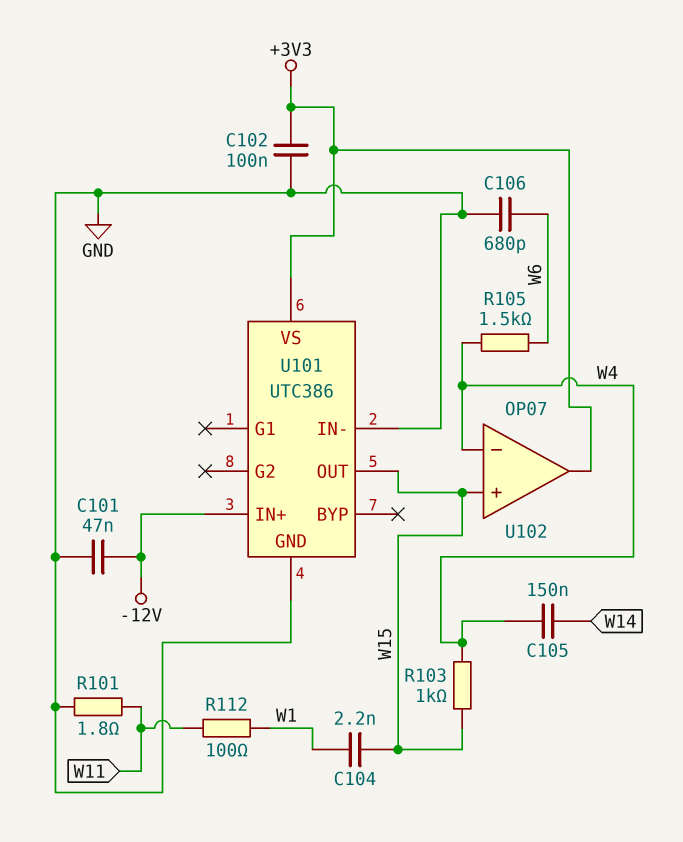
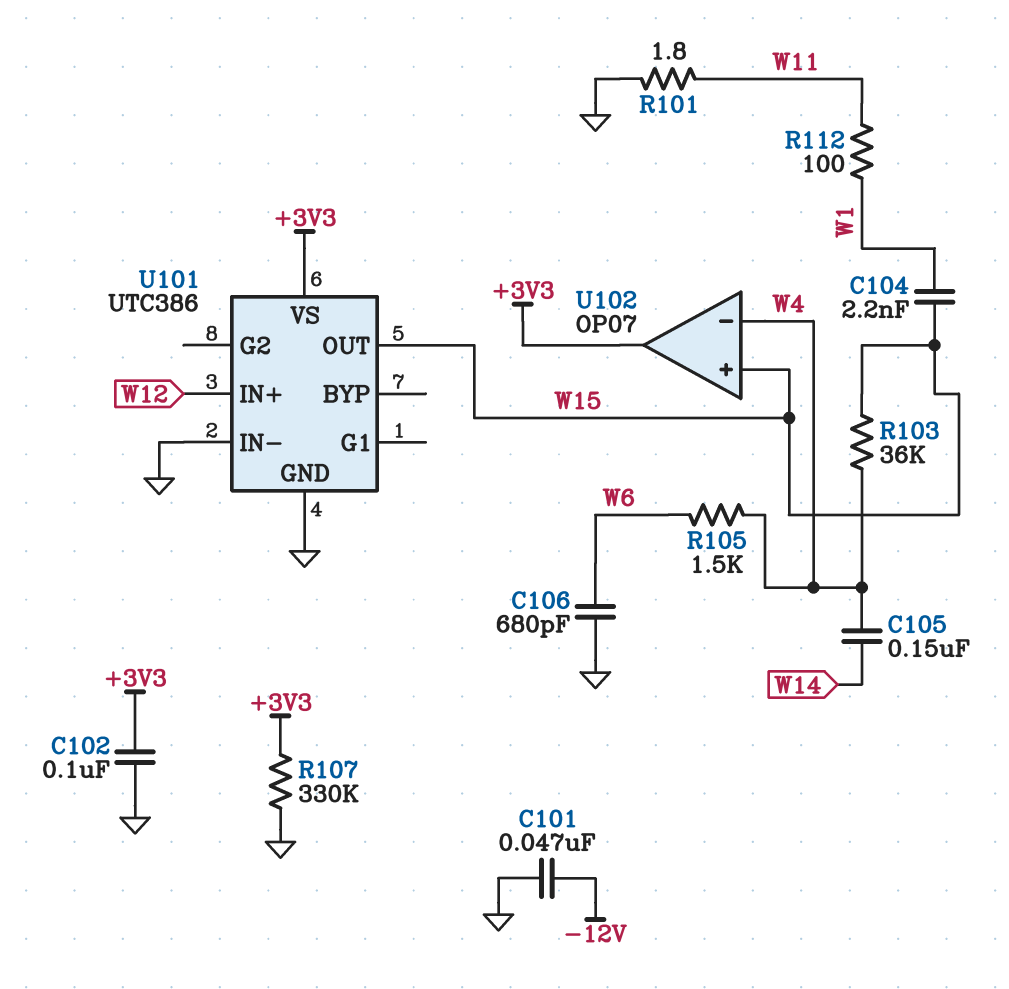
R103: 1k (W4, W15) -> 36k (W4, W15)
R107: none -> 330k (+3V3, GND)
U101 pin IN+: -12V -> W12

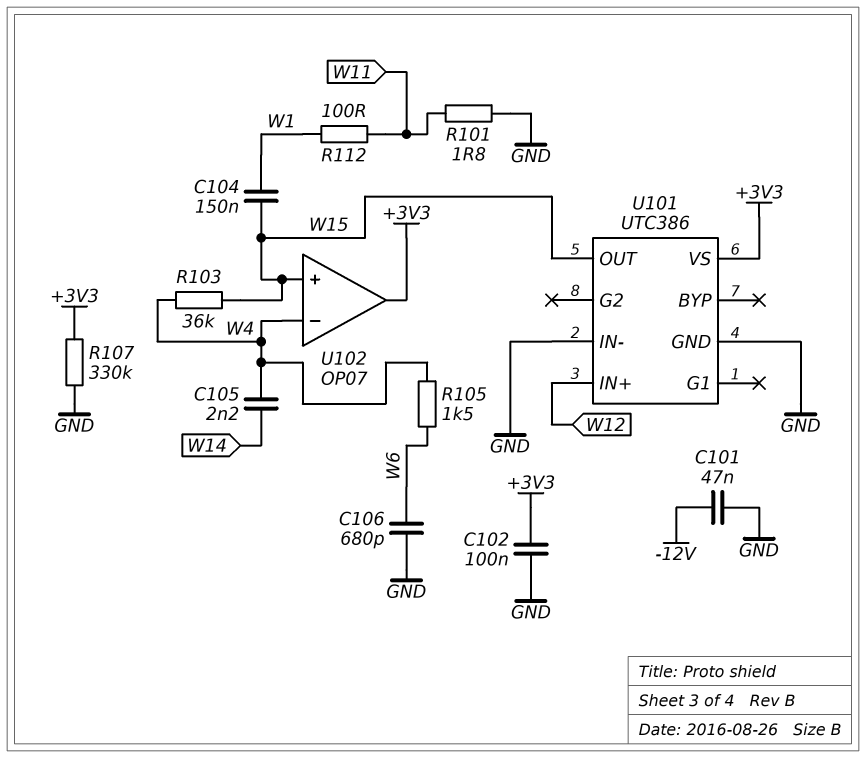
C104: 2.2nF (W1, W15) -> 150nF (W1, W15)
C105: 150nF (W4, W14) -> 2.2nF (W4, W14)

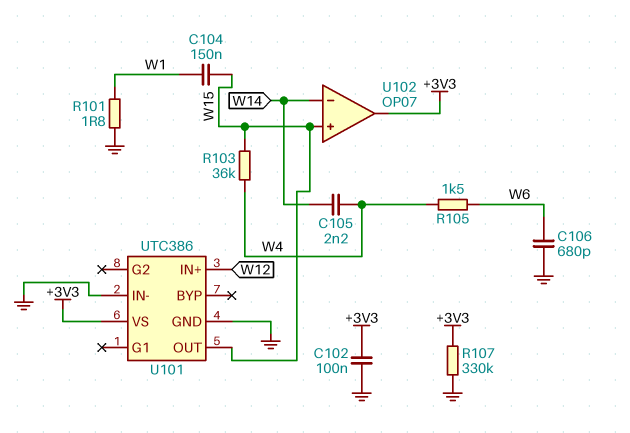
C101: 47nF (-12V, GND) -> none
R101: 1.8 (GND, W11) -> 1.8 (GND, W1)
R112: 100 (W1, W11) -> none
U102 pin in-: W4 -> W14

